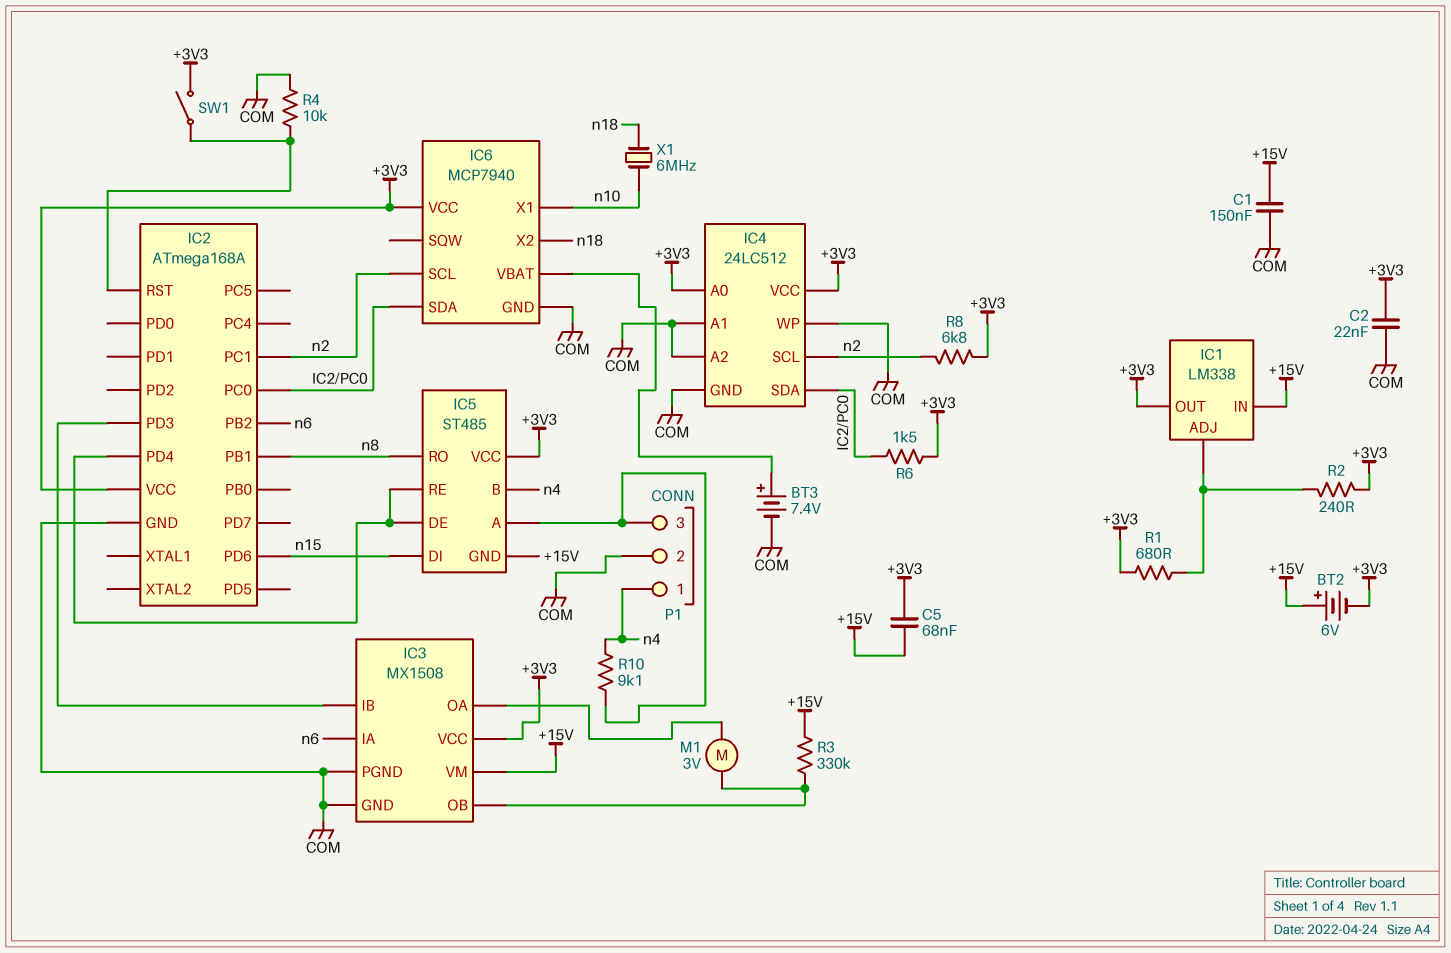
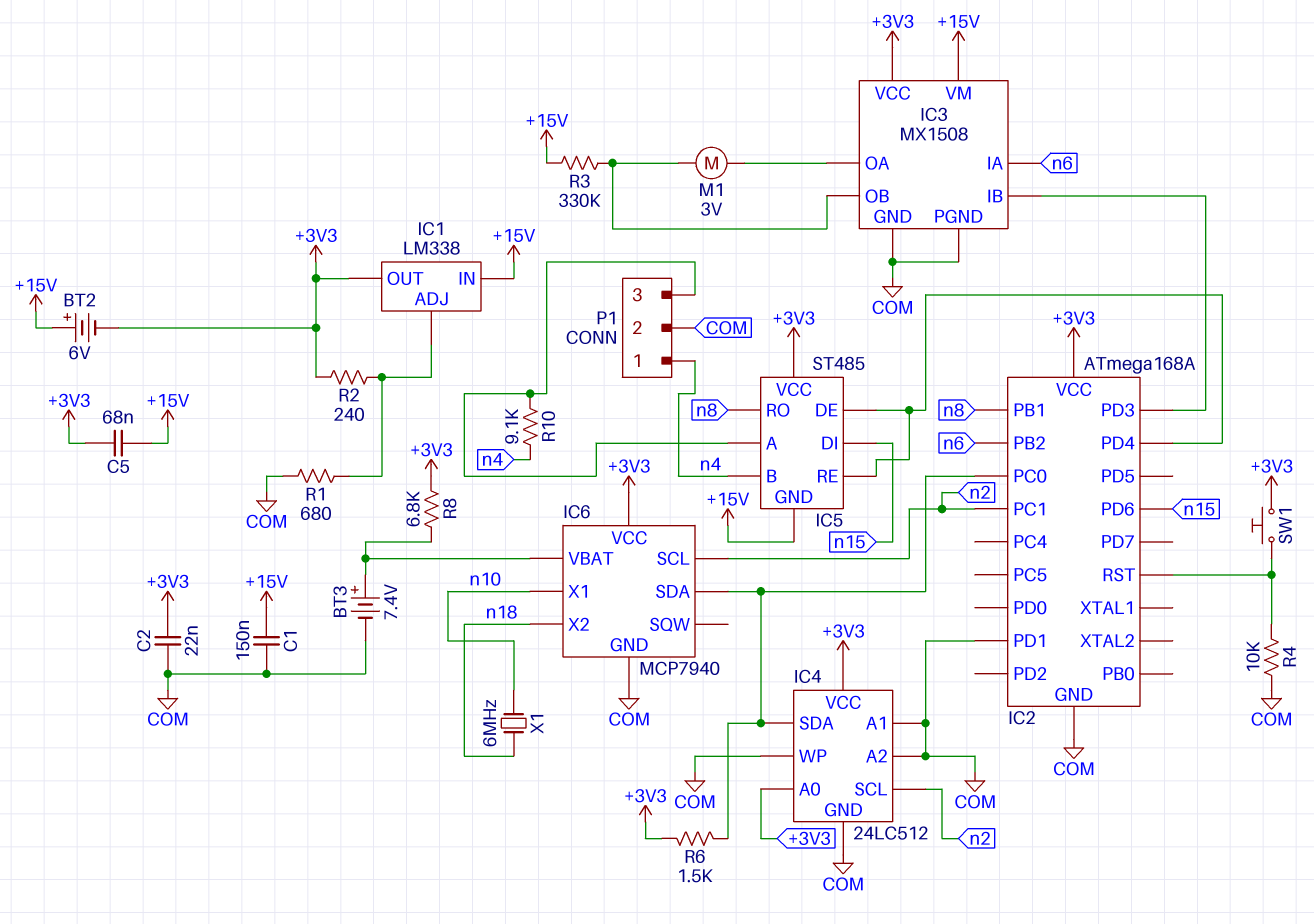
IC2 pin PD1: none -> COM
R1: 680 (+3V3, IC1/ADJ) -> 680 (COM, IC1/ADJ)
R8: 6.8k (+3V3, n2) -> 6.8k (+3V3, IC6/VBAT)
SW1: switch (+3V3, IC2/RST) -> button (+3V3, IC2/RST)

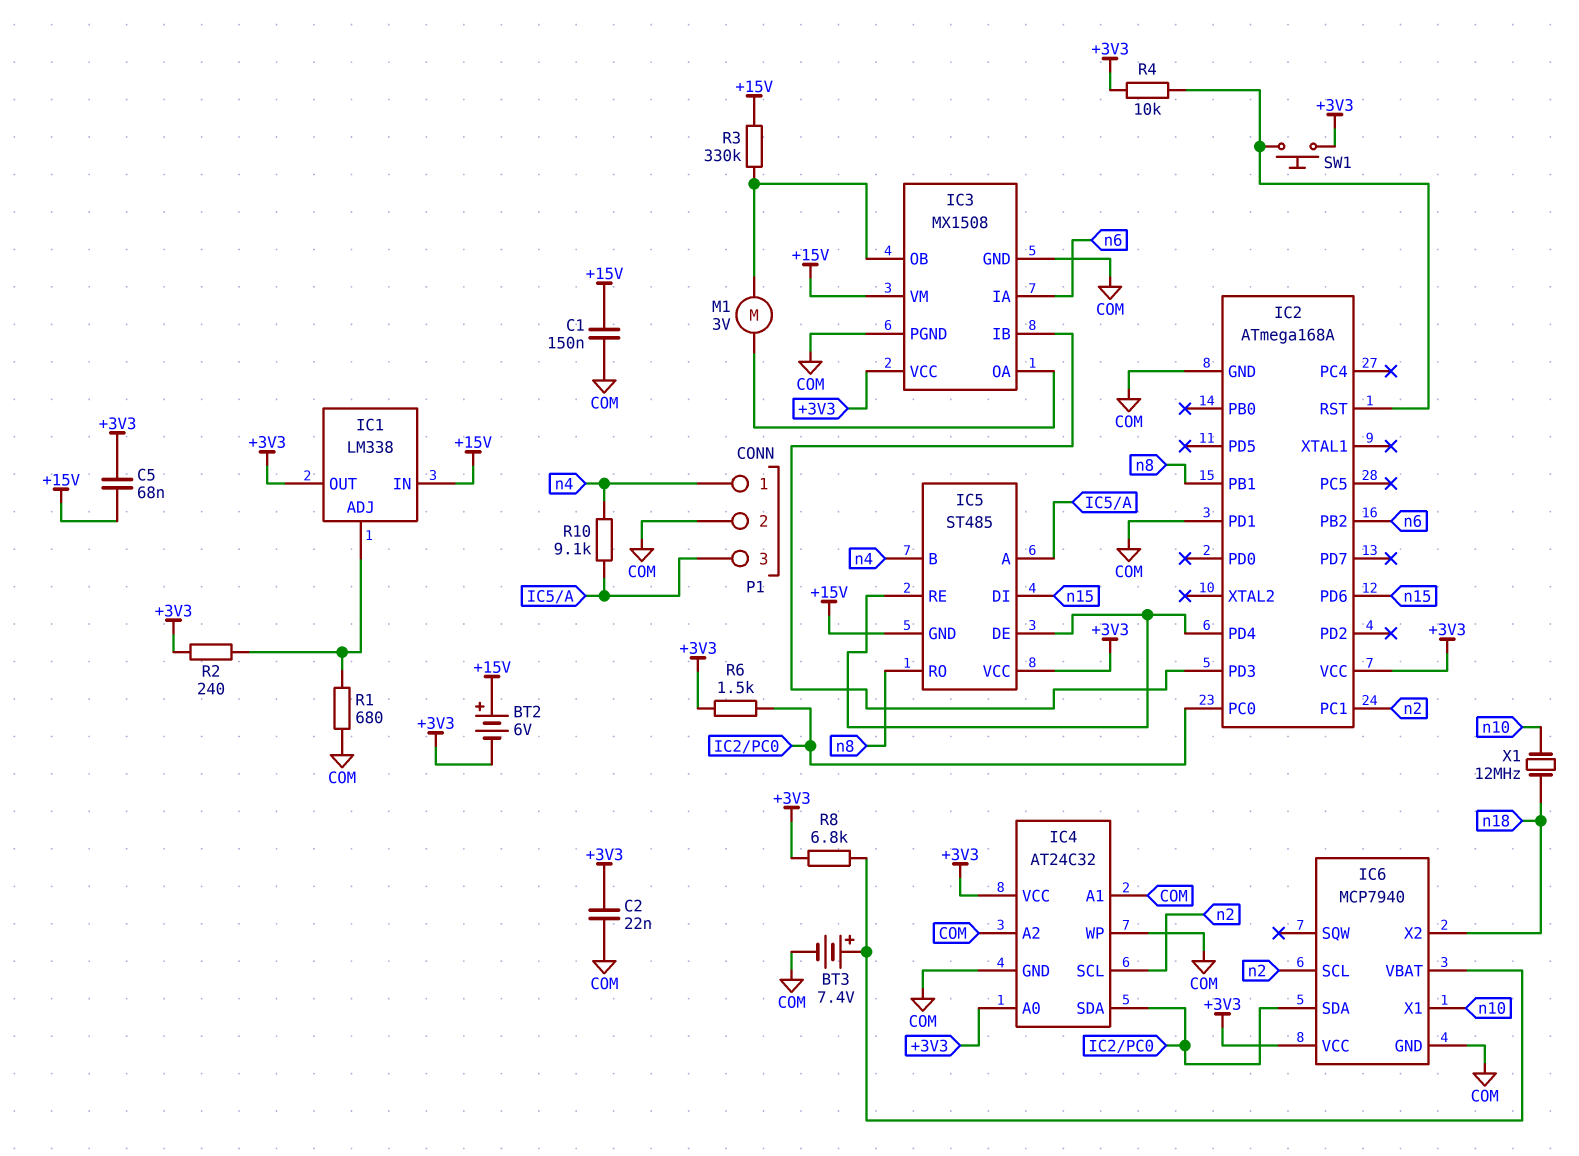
IC4: 24LC512 -> AT24C32
R4: 10k (COM, IC2/RST) -> 10k (+3V3, IC2/RST)
X1: 6MHz (n10, n18) -> 12MHz (n10, n18)

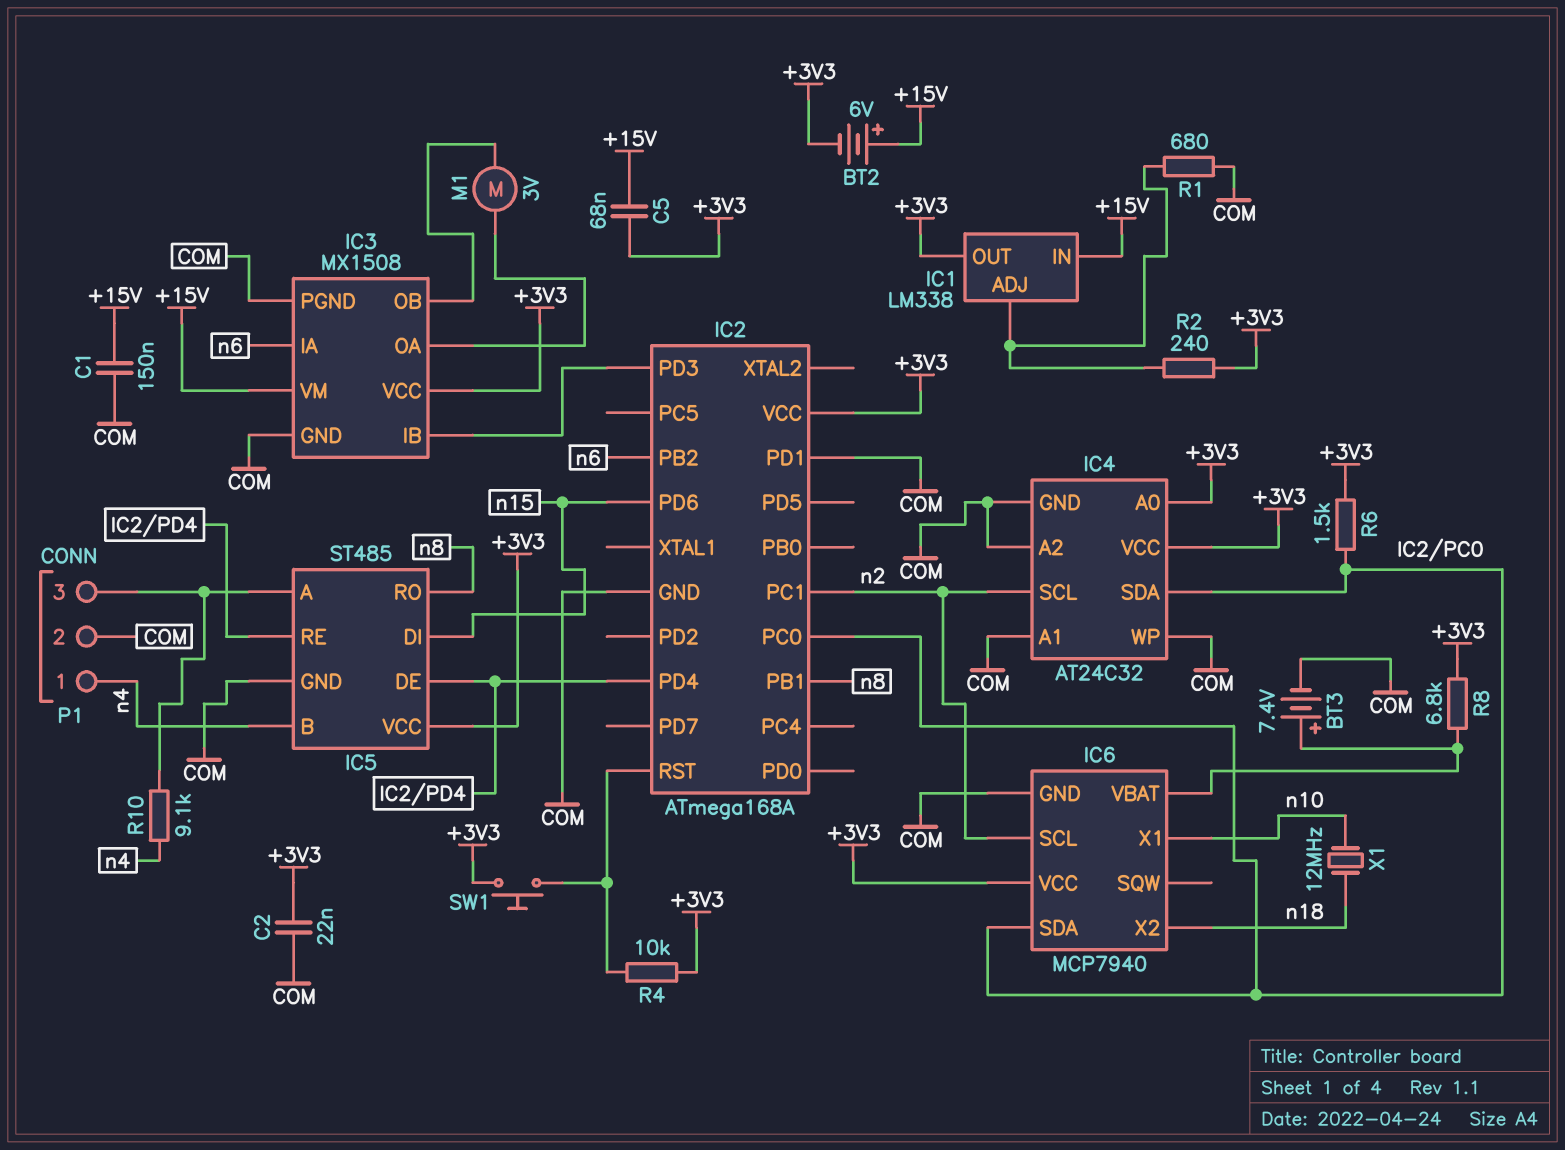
IC5 pin GND: +15V -> COM
R3: 330k (+15V, IC3/OB) -> none

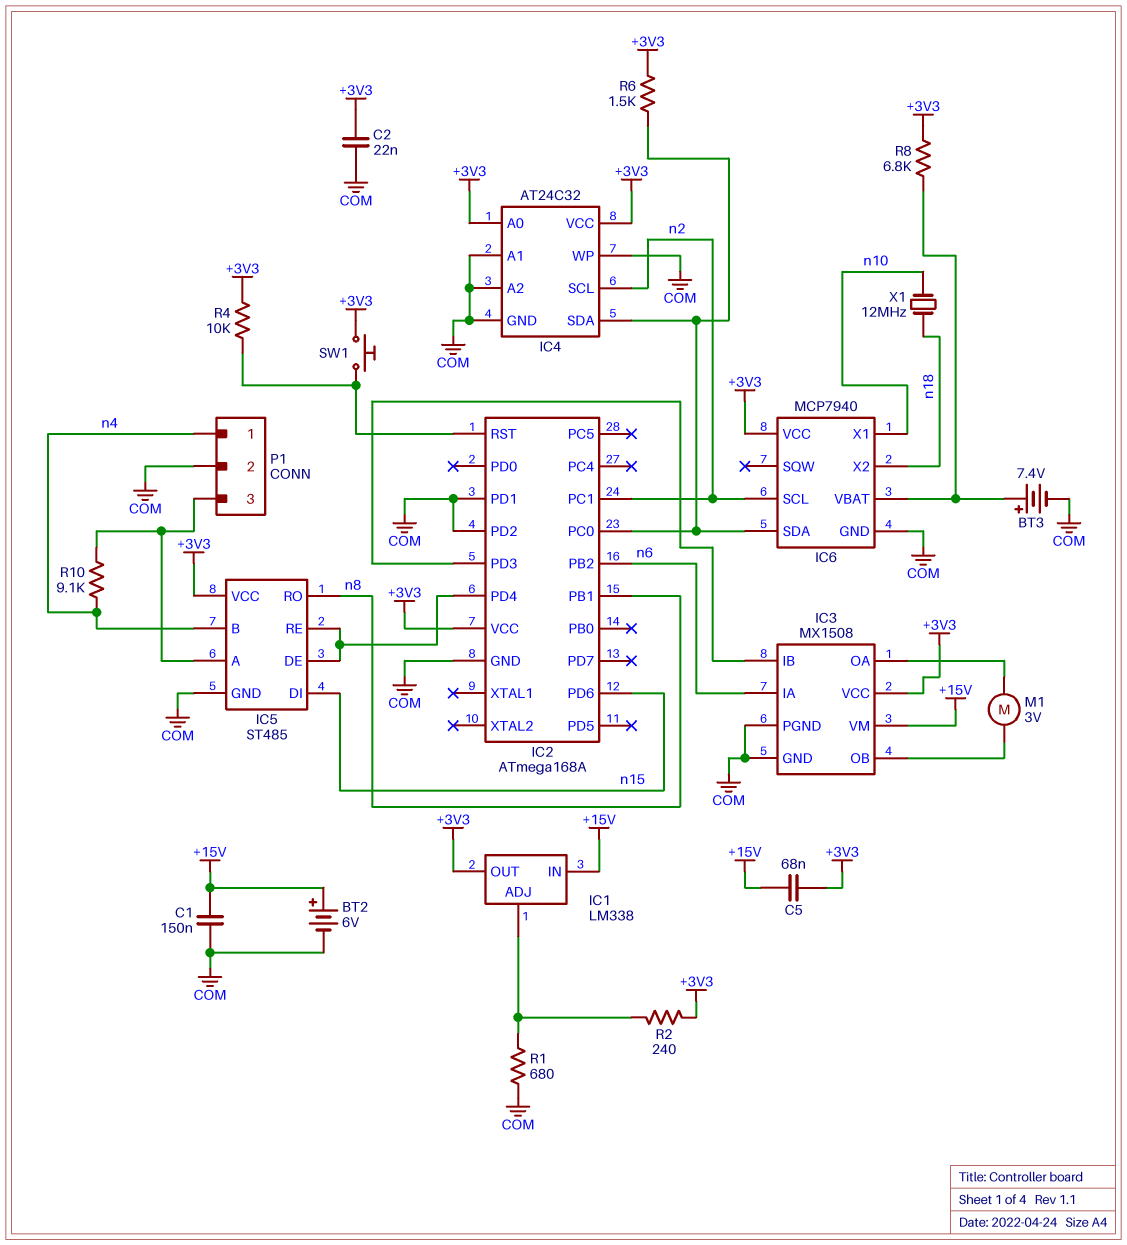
BT2: 6V (plus +15V, minus +3V3) -> 6V (plus +15V, minus COM)
IC2 pin PD2: none -> COM

